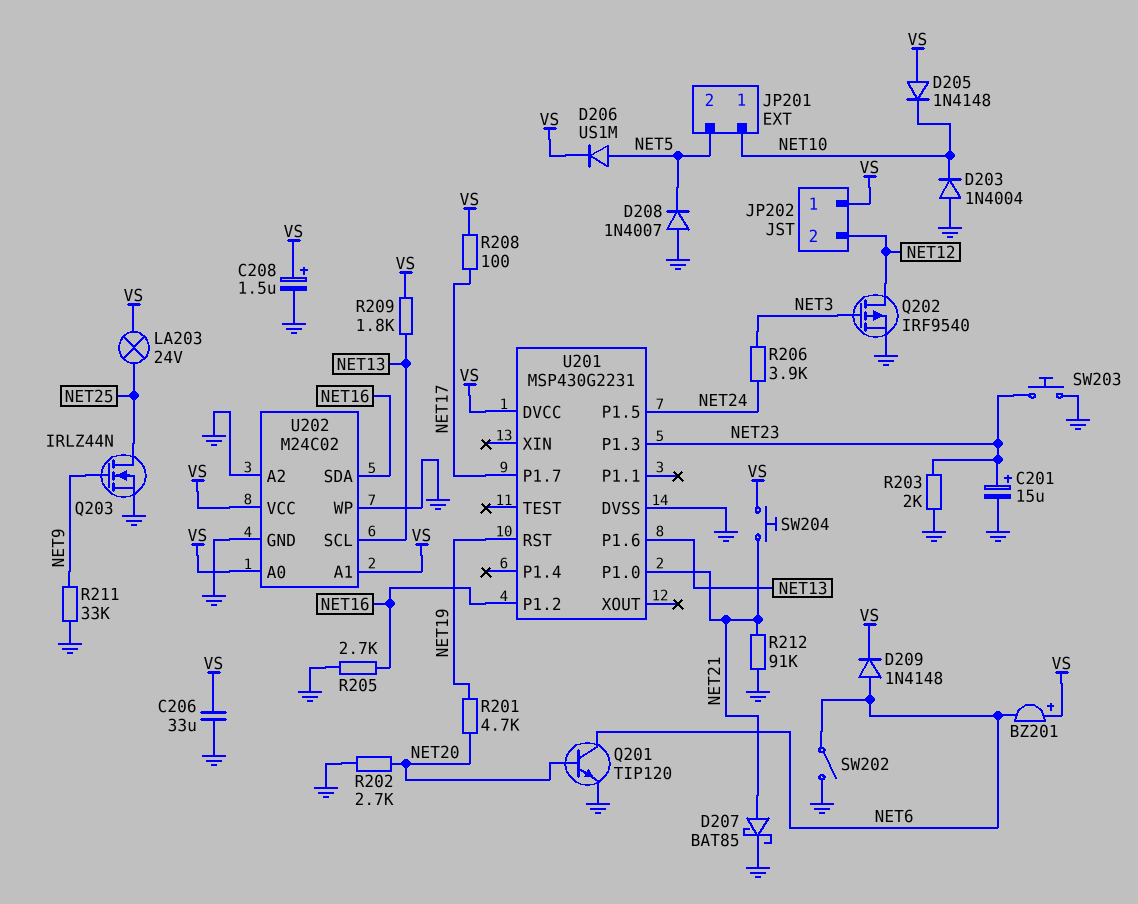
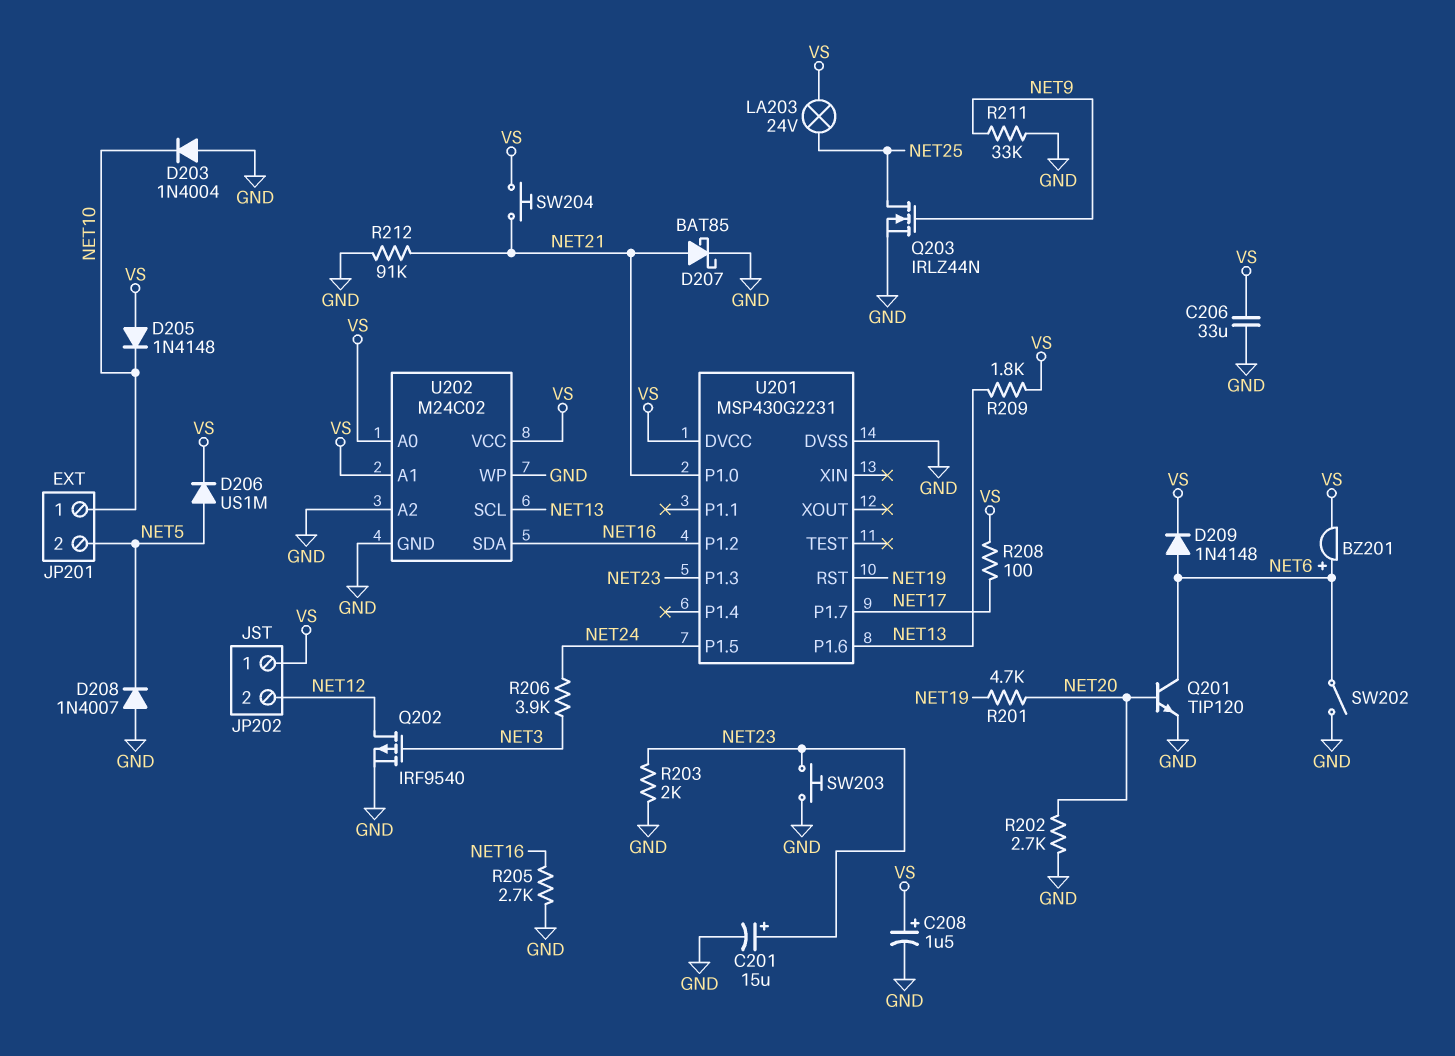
BZ201: buzzer (plus VS, minus NET6) -> buzzer (plus NET6, minus VS)

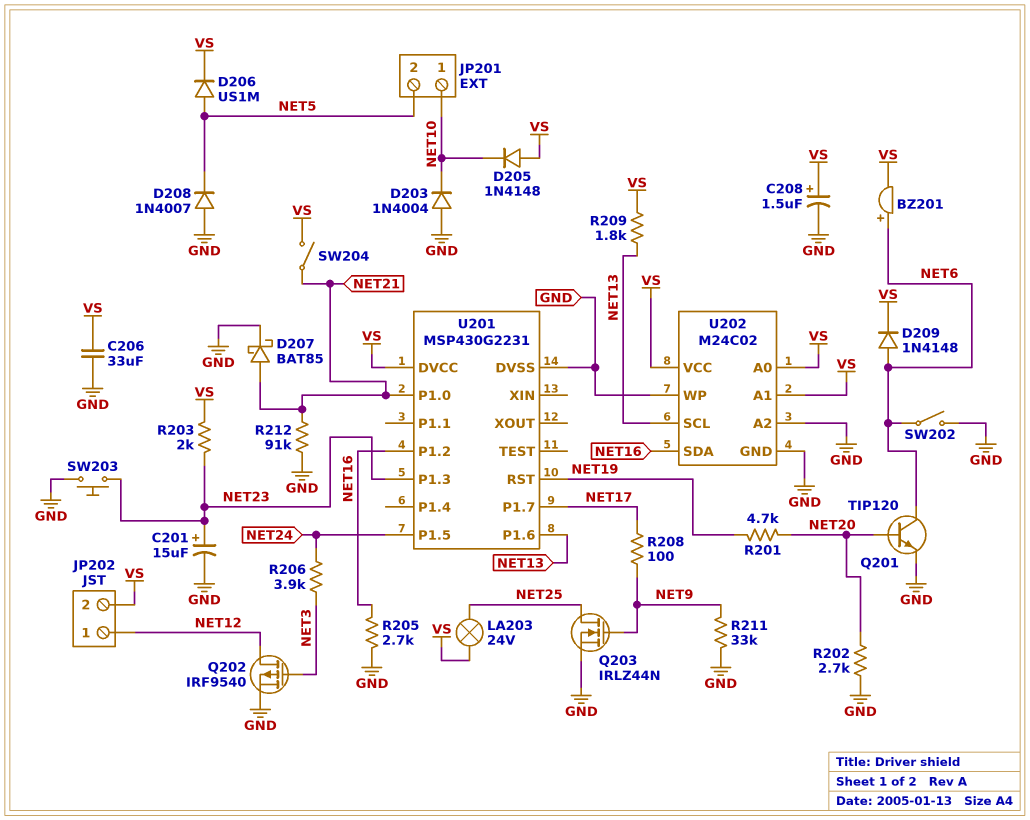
JP202 pin 1: VS -> NET12
JP202 pin 2: NET12 -> VS
R203: 2k (GND, NET23) -> 2k (NET23, VS)
R208: 100 (NET17, VS) -> 100 (NET9, NET17)
SW204: button (NET21, VS) -> switch (NET21, VS)

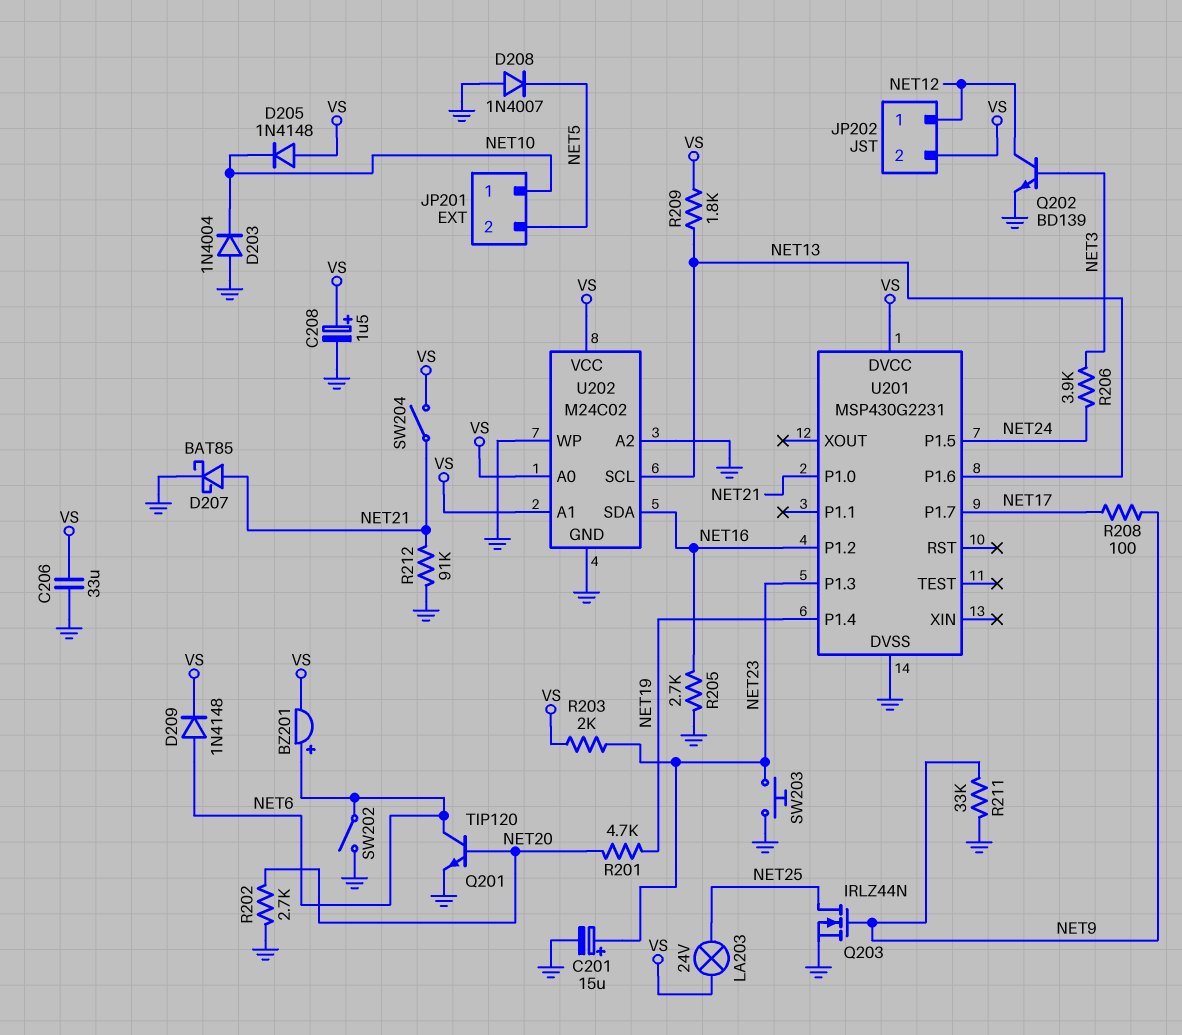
D206: diode US1M (A NET5, K VS) -> none
Q202: PMOS IRF9540 (G NET3, D NET12, S GND) -> NPN BD139 (B NET3, C NET12, E GND)
U201 pin P1.4: none -> NET19
U201 pin RST: NET19 -> none

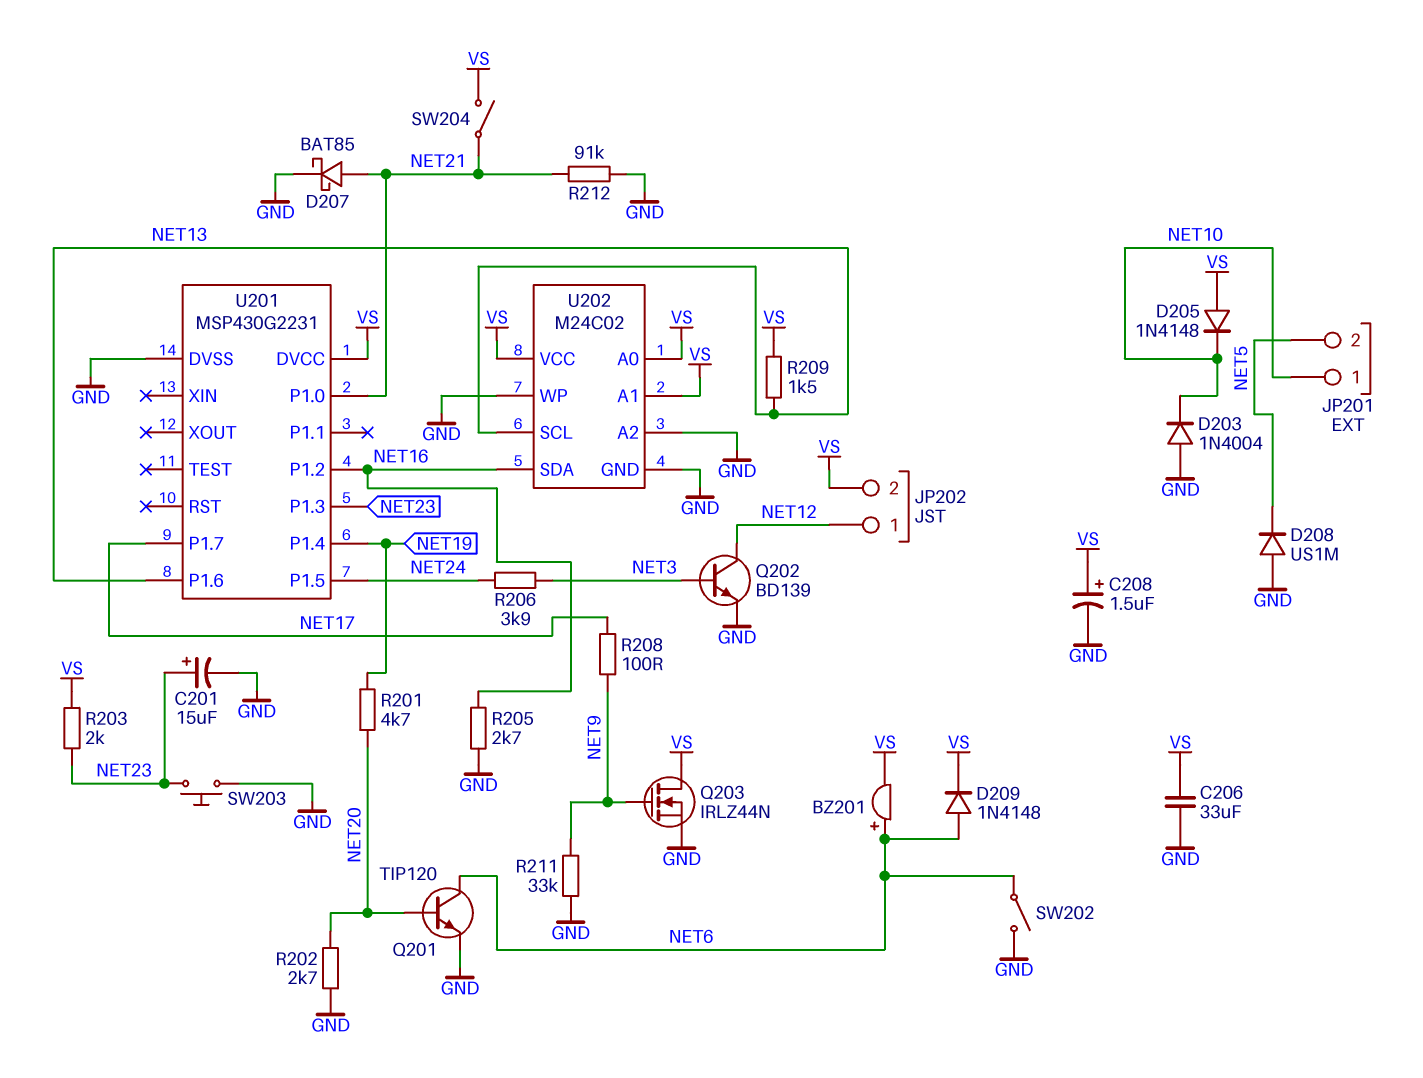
D208: diode 1N4007 (A GND, K NET5) -> diode US1M (A GND, K NET5)
LA203: lamp 24V (NET25, VS) -> none
Q203: NMOS IRLZ44N (G NET9, D NET25, S GND) -> NMOS IRLZ44N (G NET9, D VS, S GND)
R209: 1.8k (NET13, VS) -> 1.5k (NET13, VS)

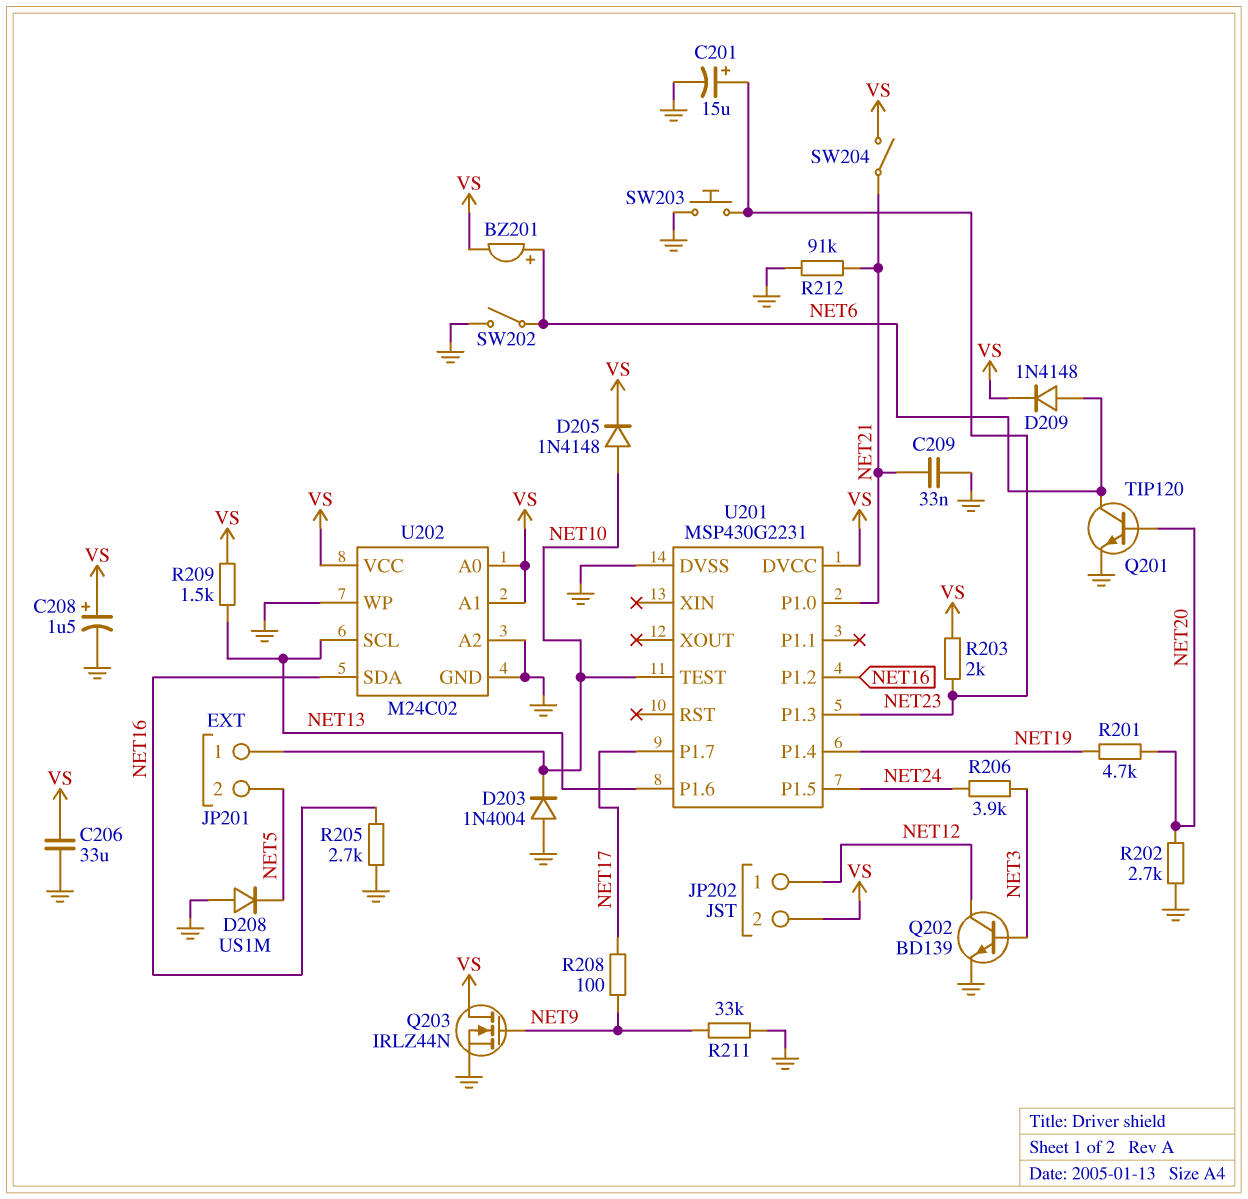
C209: none -> 33nF (GND, NET21)
D205: diode 1N4148 (A VS, K NET10) -> diode 1N4148 (A NET10, K VS)
D207: schottky BAT85 (A NET21, K GND) -> none
U201 pin TEST: none -> NET10

